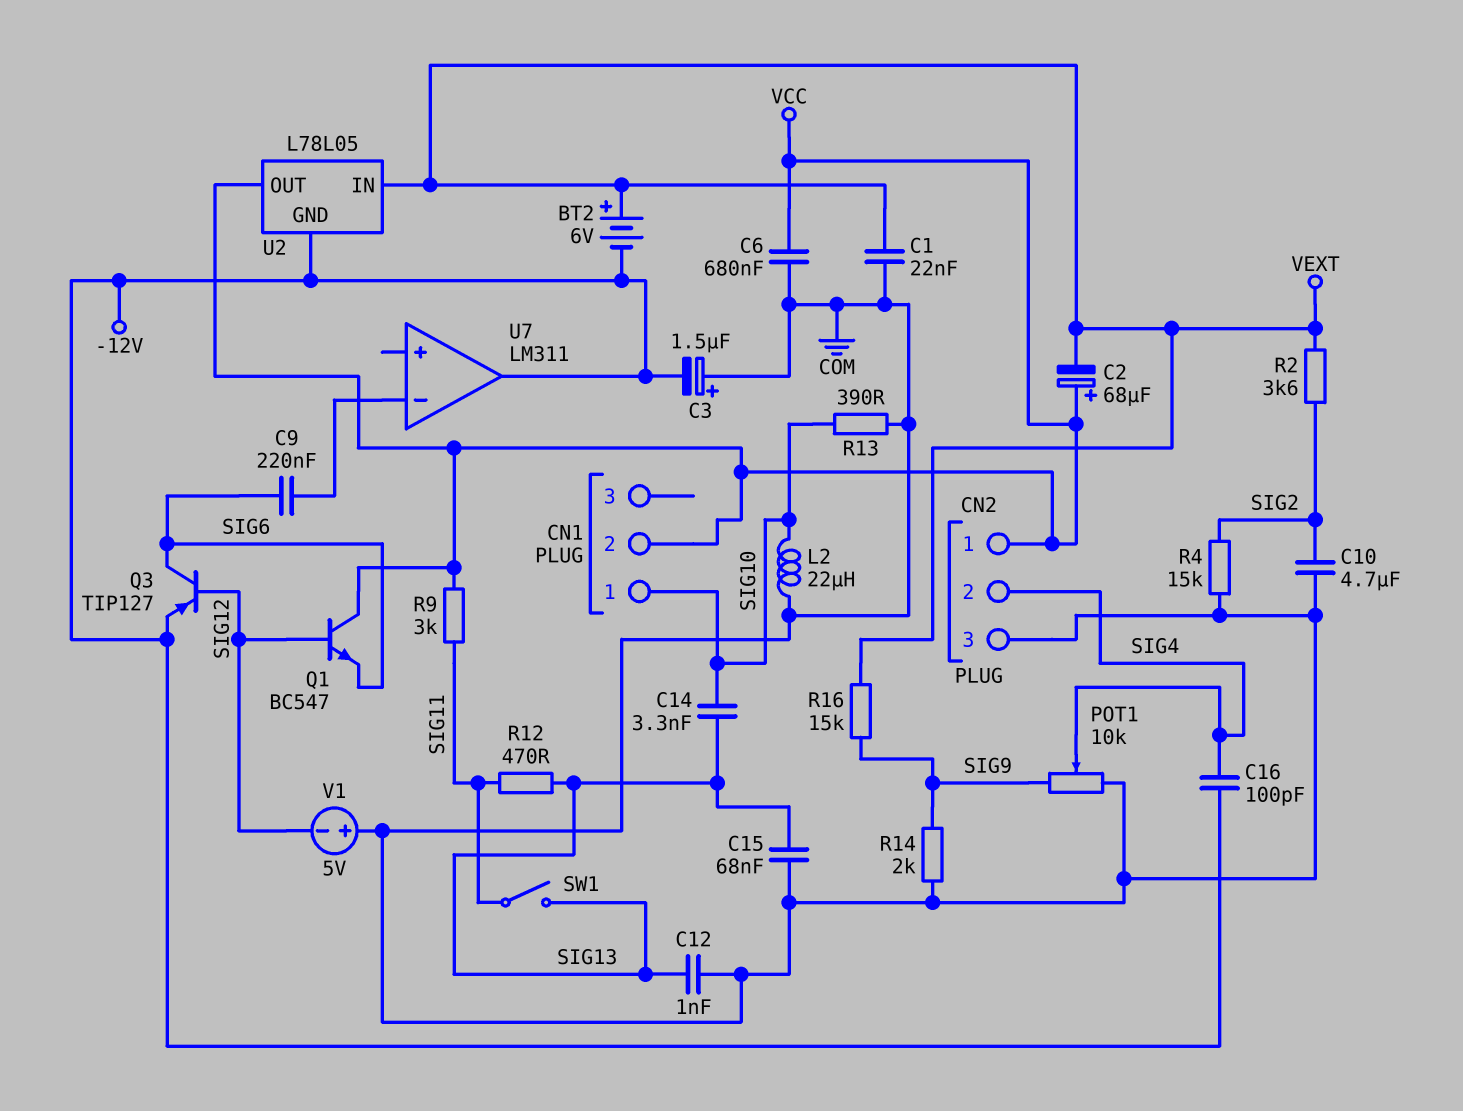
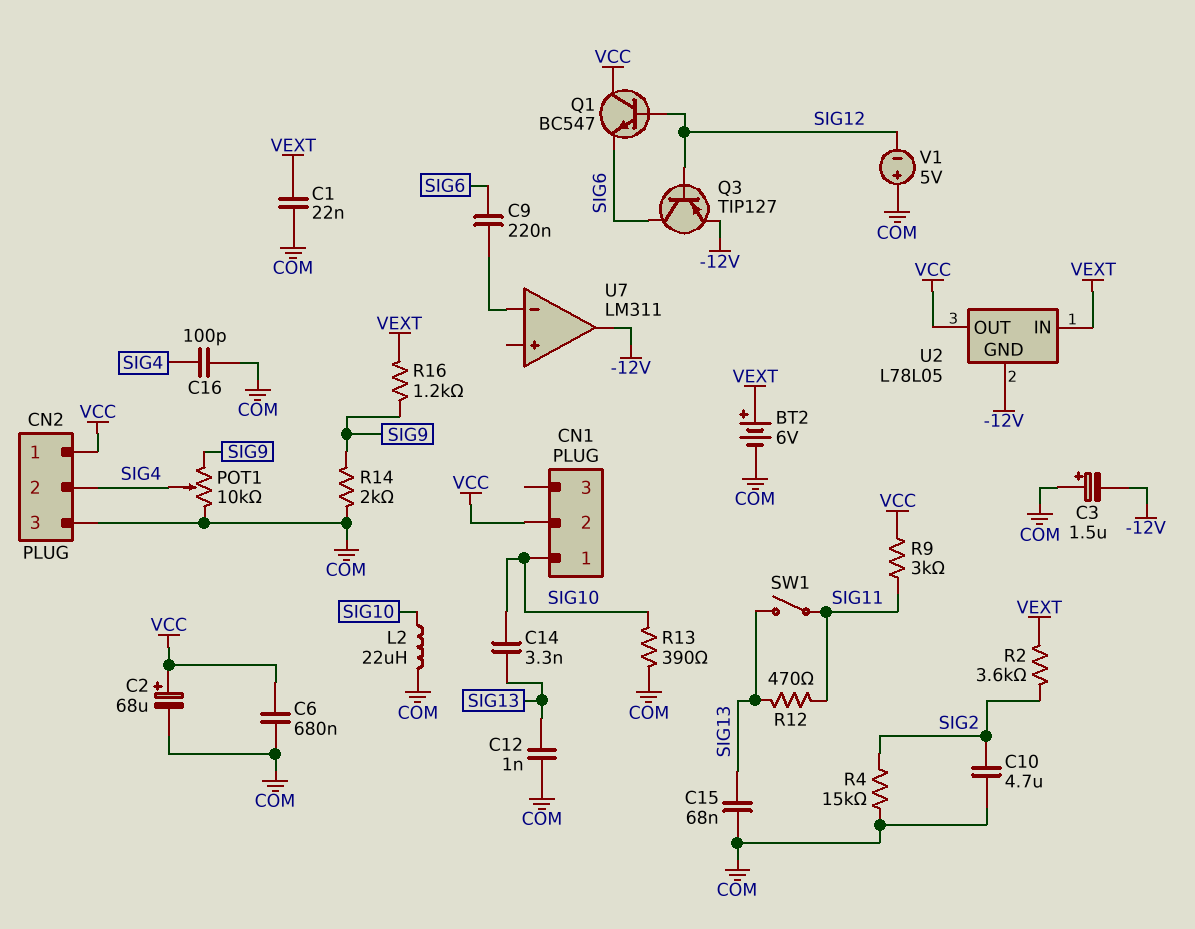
BT2: 6V (plus VEXT, minus -12V) -> 6V (plus VEXT, minus COM)
C2: 68uF (plus VCC, minus VEXT) -> 68uF (plus VCC, minus COM)
C16: 100pF (-12V, SIG4) -> 100pF (COM, SIG4)
R16: 15k (SIG9, VEXT) -> 1.2k (SIG9, VEXT)

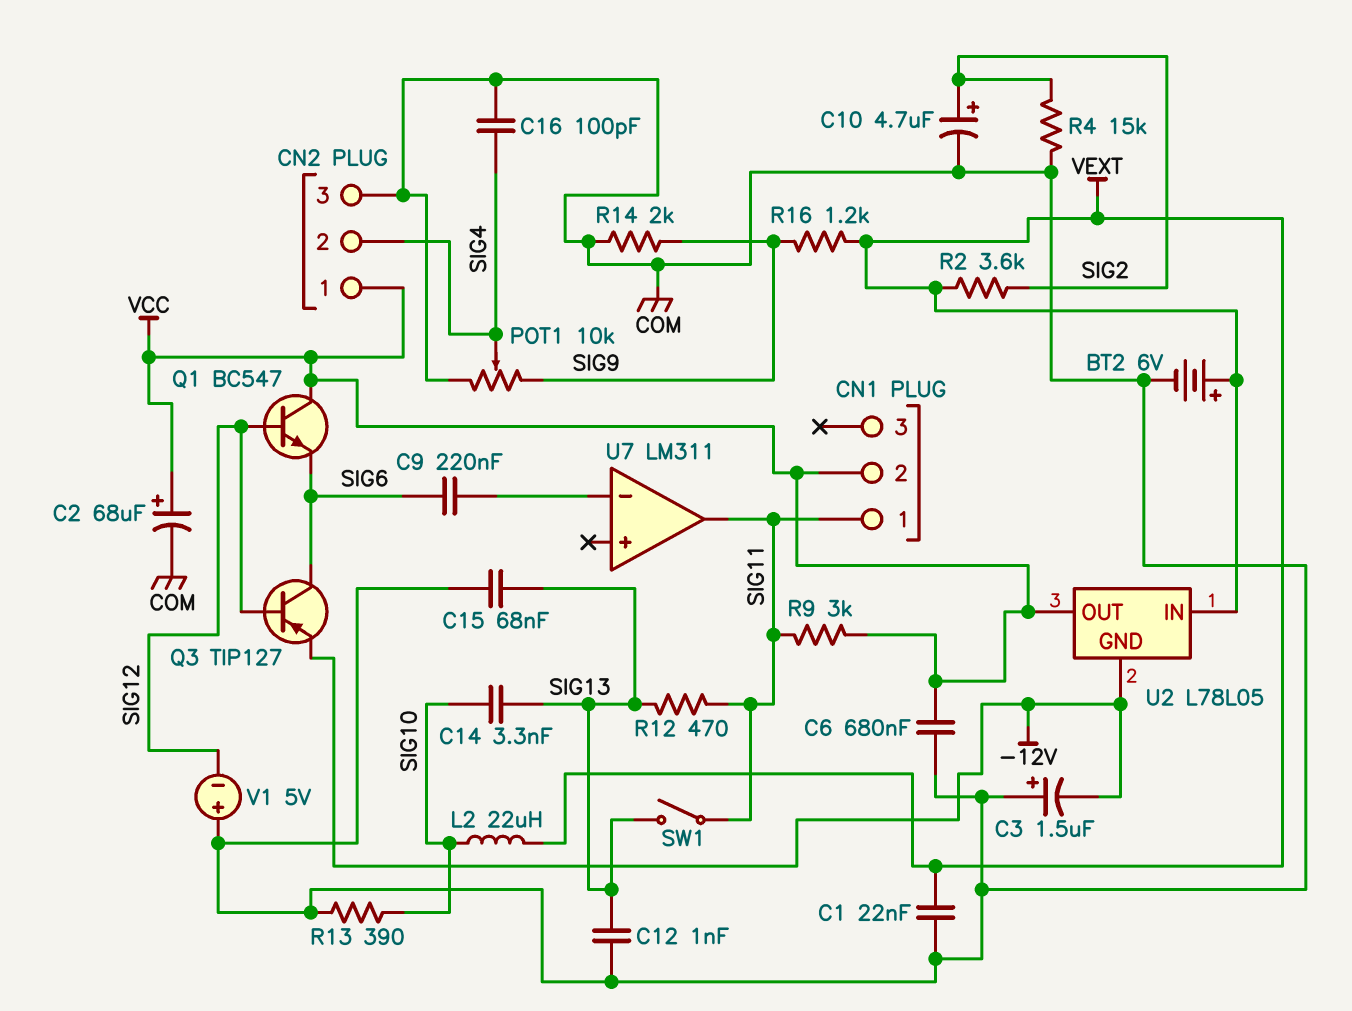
C10: 4.7uF (COM, SIG2) -> 4.7uF (plus SIG2, minus COM)
CN1 pin 1: SIG10 -> SIG11
L2: 22uH (COM, SIG10) -> 22uH (SIG10, VEXT)
U7 pin out: -12V -> SIG11

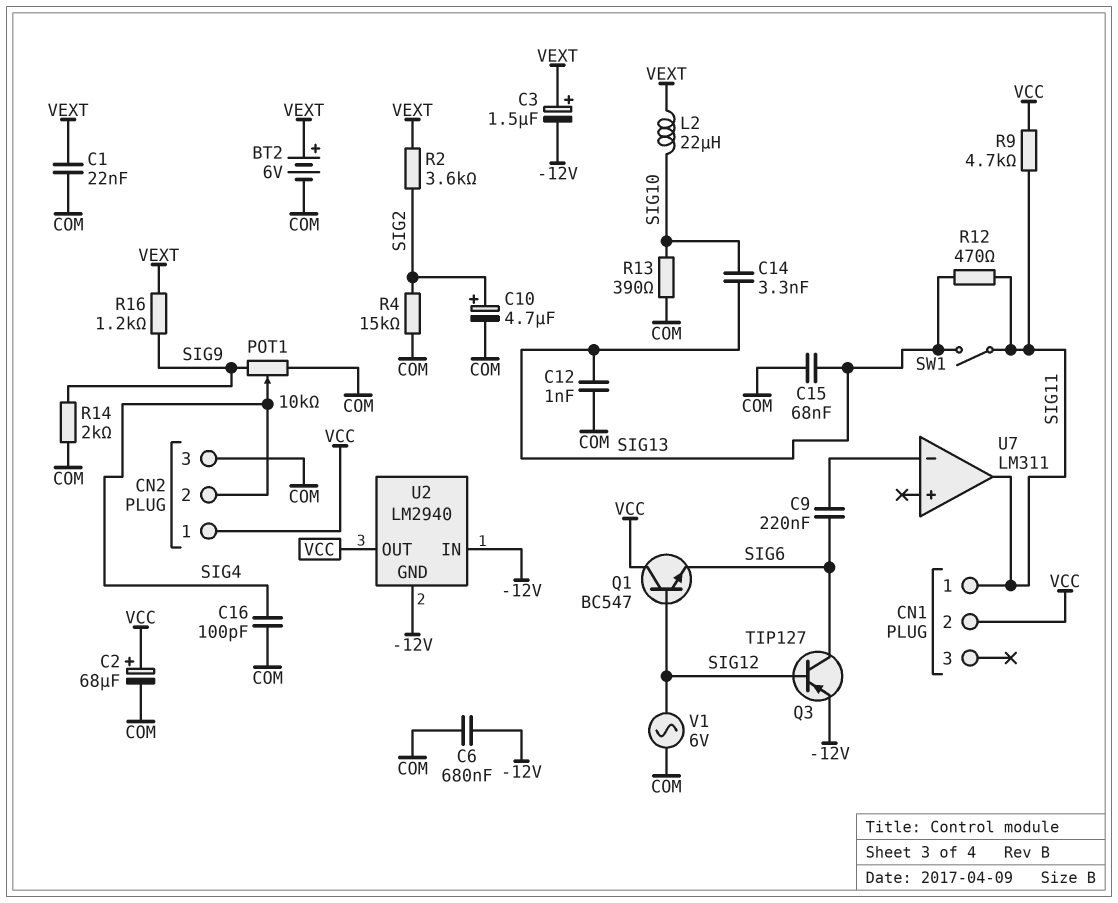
C3: 1.5uF (plus COM, minus -12V) -> 1.5uF (plus VEXT, minus -12V)
C6: 680nF (COM, VCC) -> 680nF (-12V, COM)
R9: 3k (SIG11, VCC) -> 4.7k (SIG11, VCC)
U2: L78L05 -> LM2940
U2 pin IN: VEXT -> -12V
V1: 5V (plus COM, minus SIG12) -> AC 6V (COM, SIG12)

